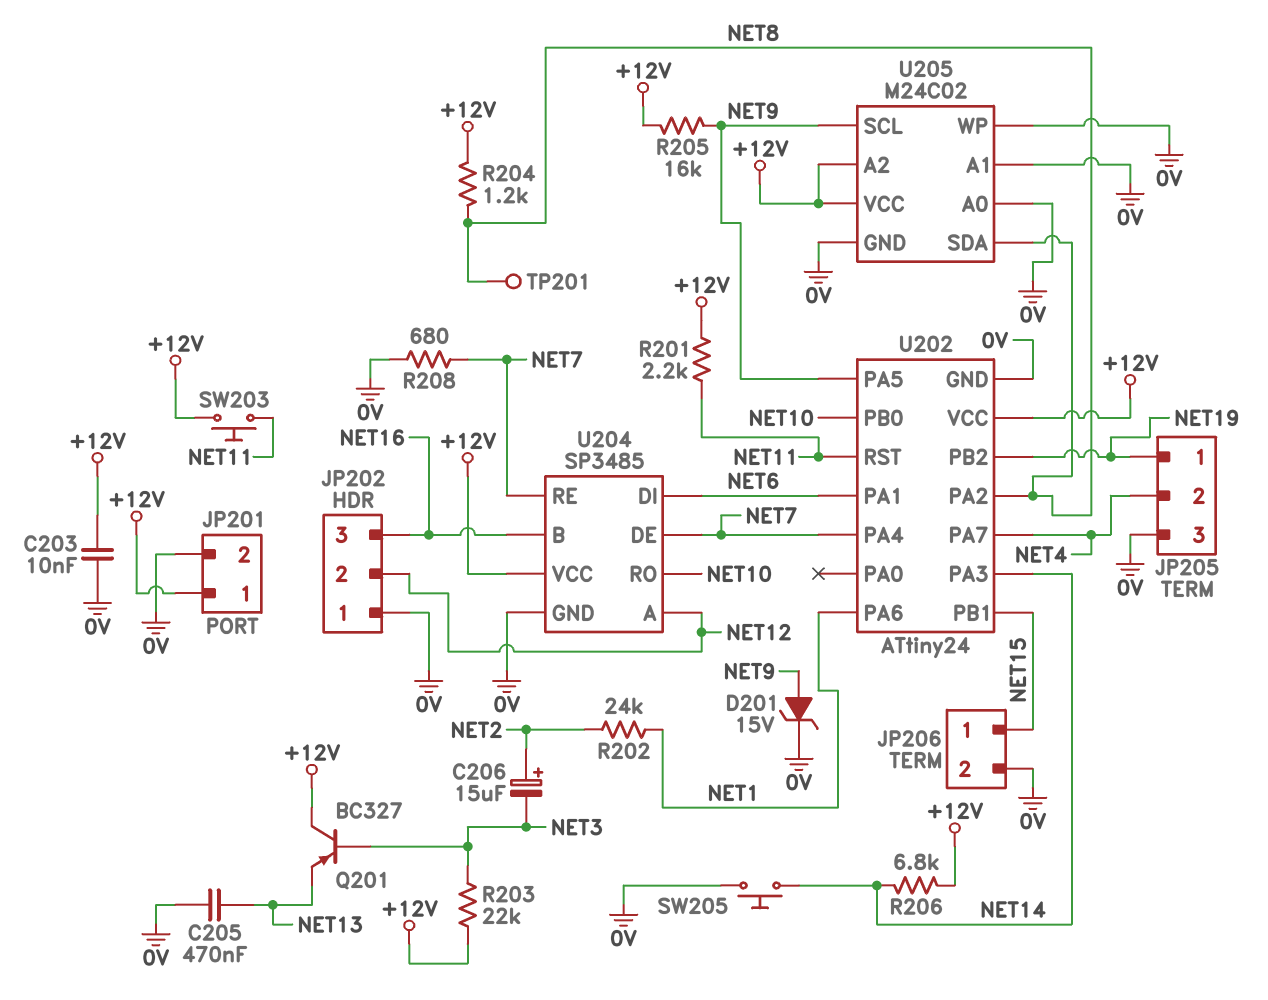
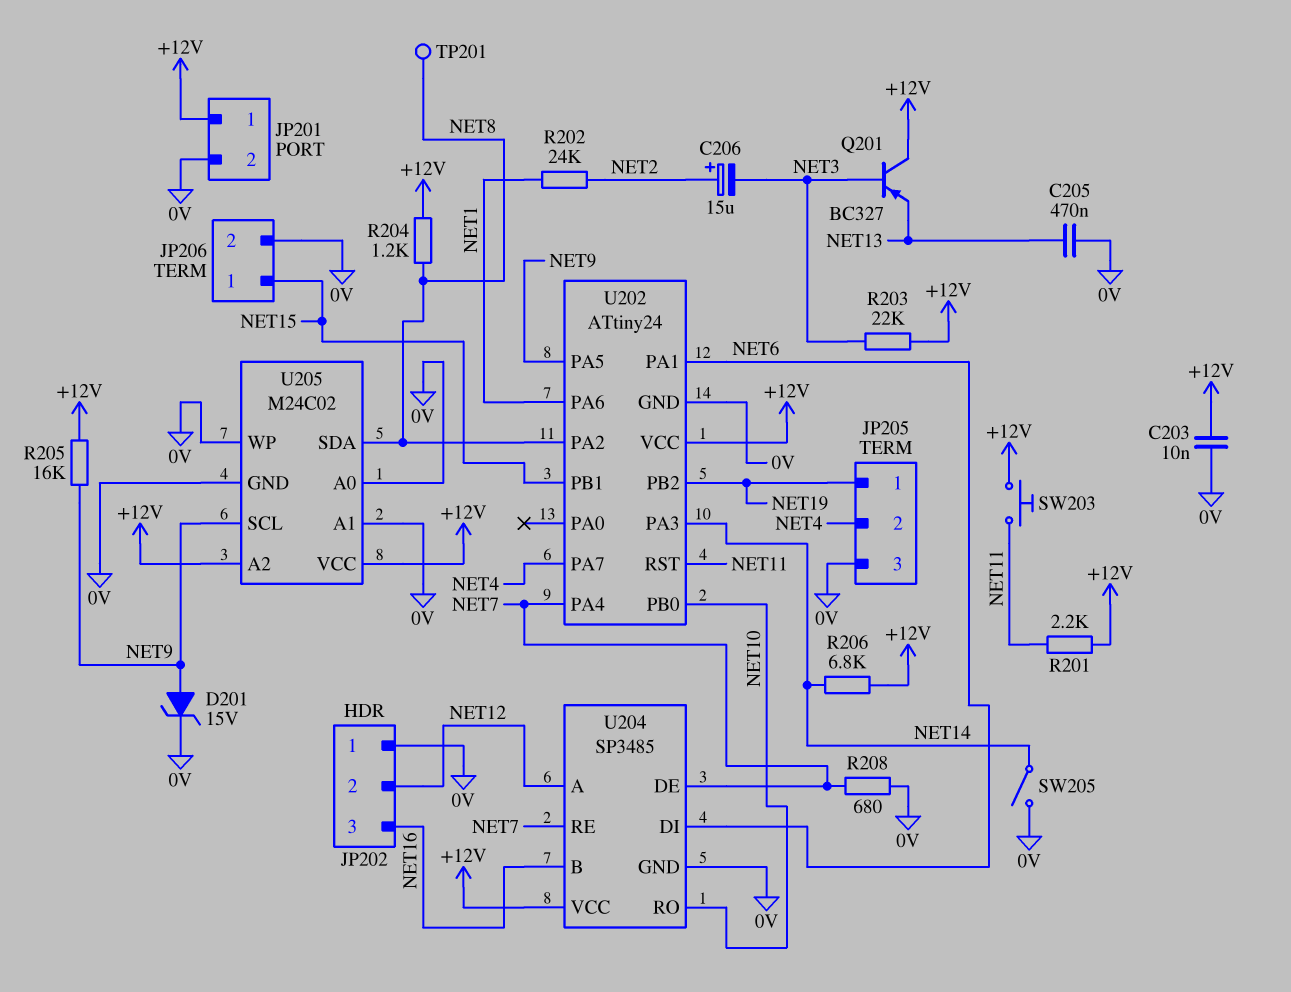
SW205: button (0V, NET14) -> switch (0V, NET14)

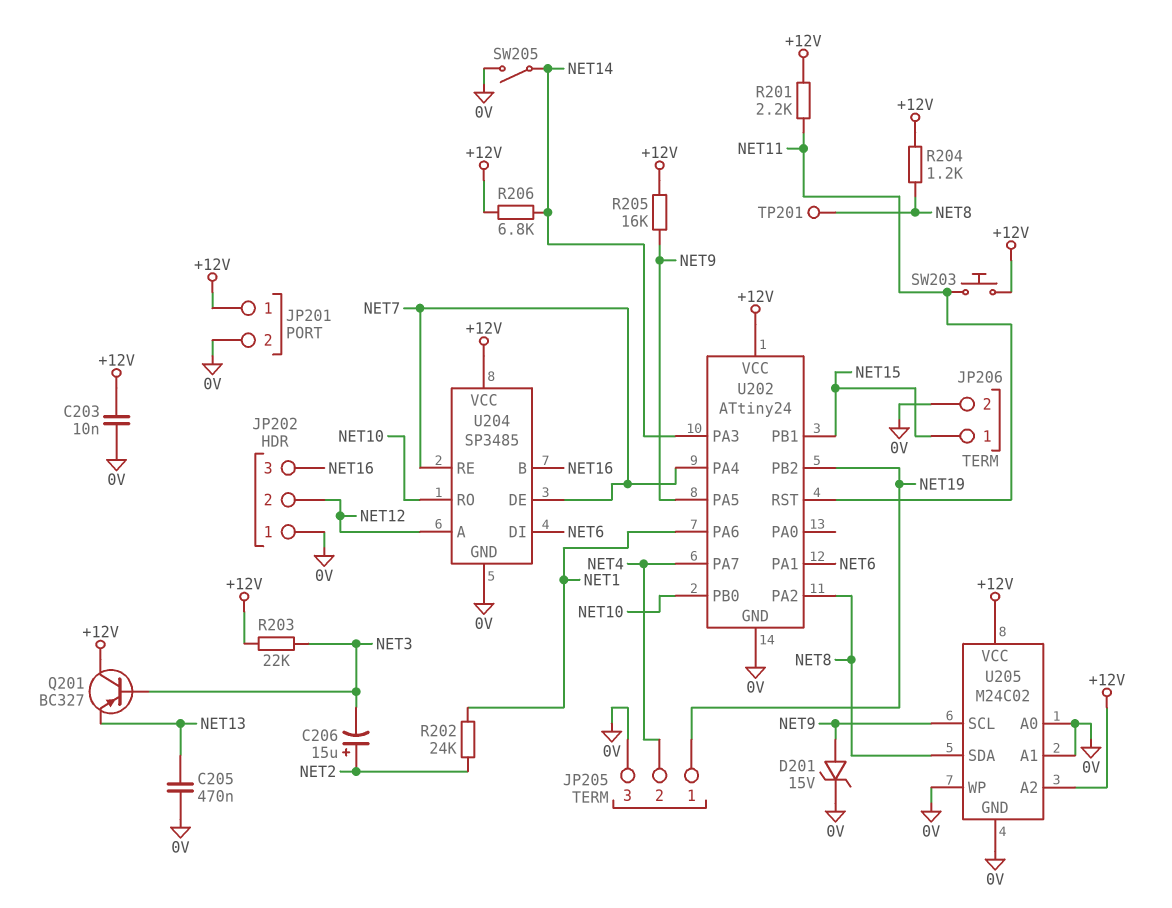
R208: 680 (0V, NET7) -> none

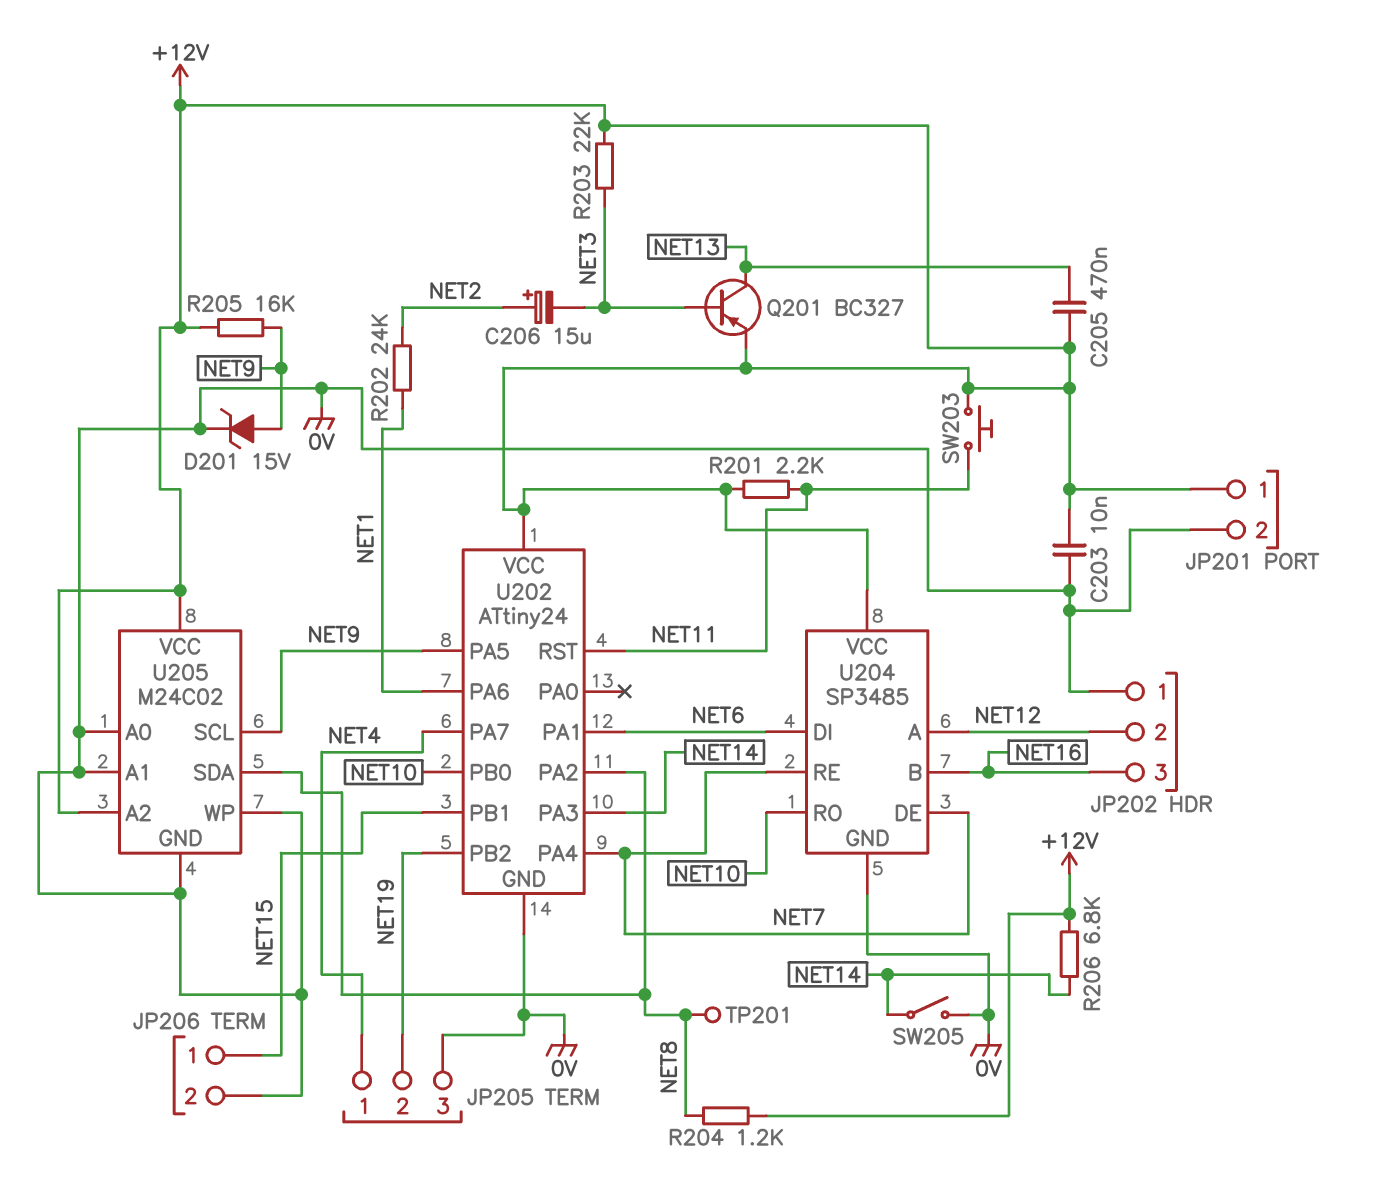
C205: 470nF (0V, NET13) -> 470nF (+12V, NET13)
JP205 pin 1: NET19 -> NET4
JP205 pin 2: NET4 -> NET19
Q201: PNP BC327 (B NET3, C +12V, E NET13) -> PNP BC327 (B NET3, C NET13, E +12V)

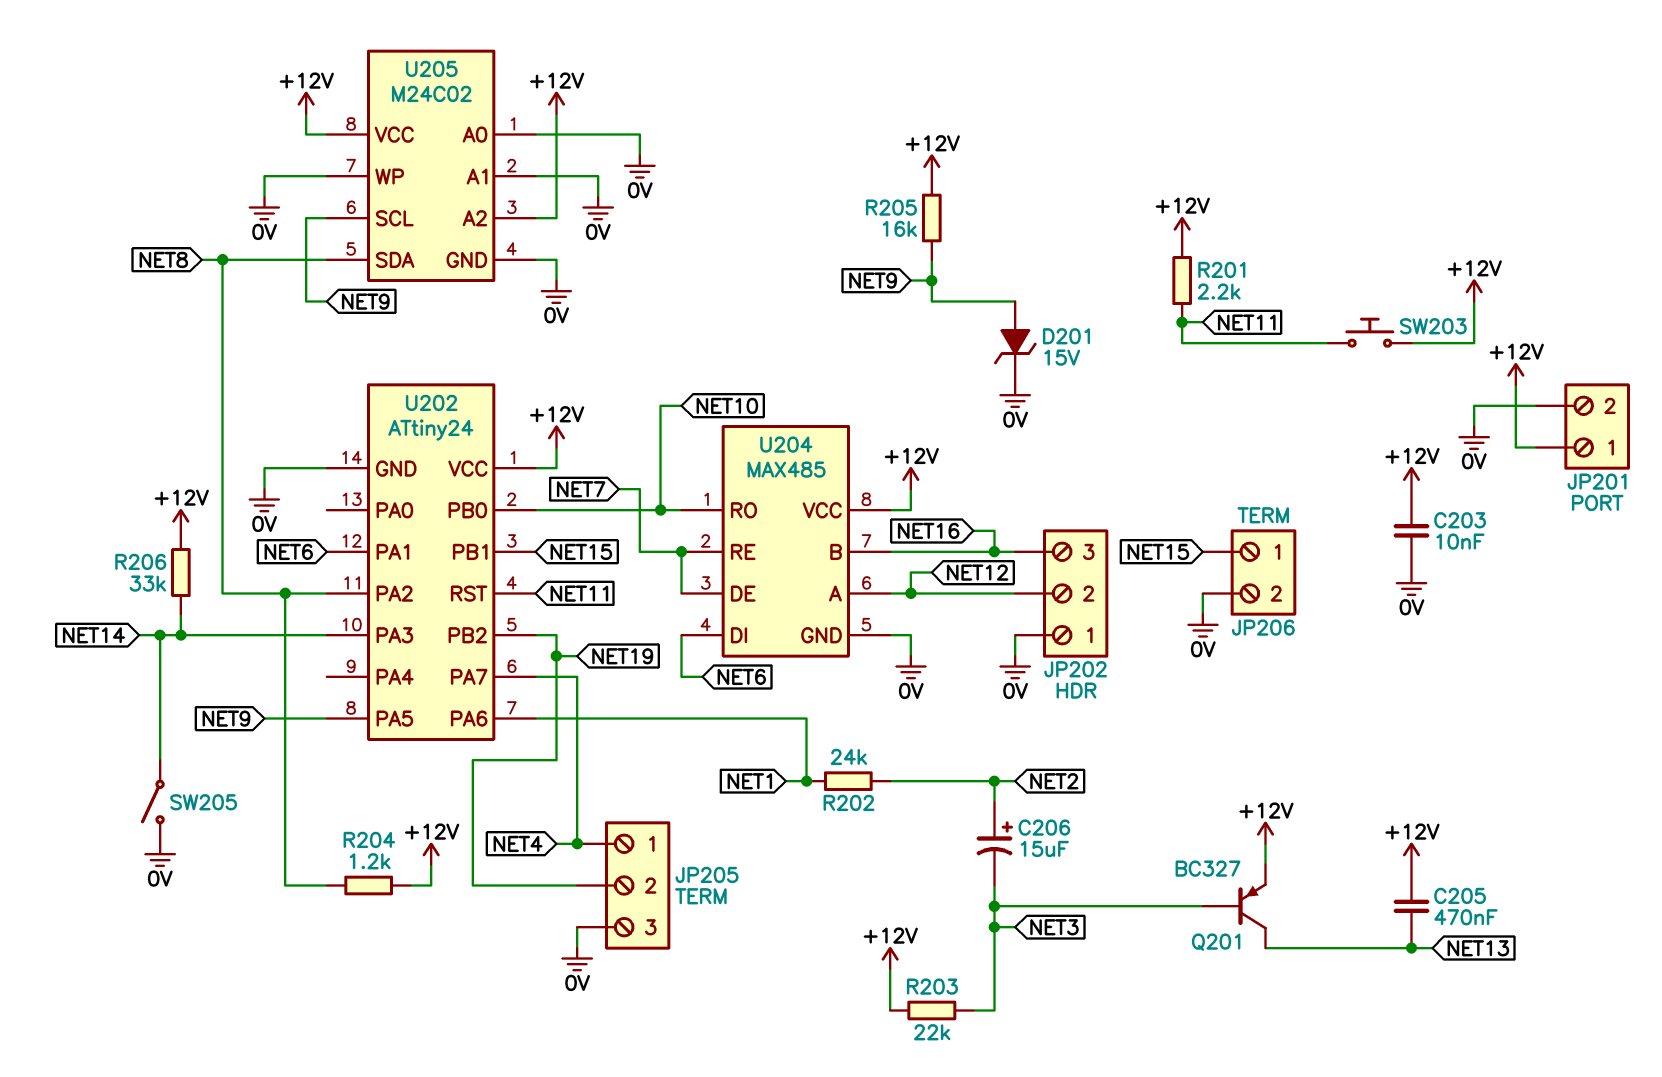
R206: 6.8k (+12V, NET14) -> 33k (+12V, NET14)
TP201: test point (NET8) -> none
U202 pin PA4: NET7 -> none
U204: SP3485 -> MAX485

